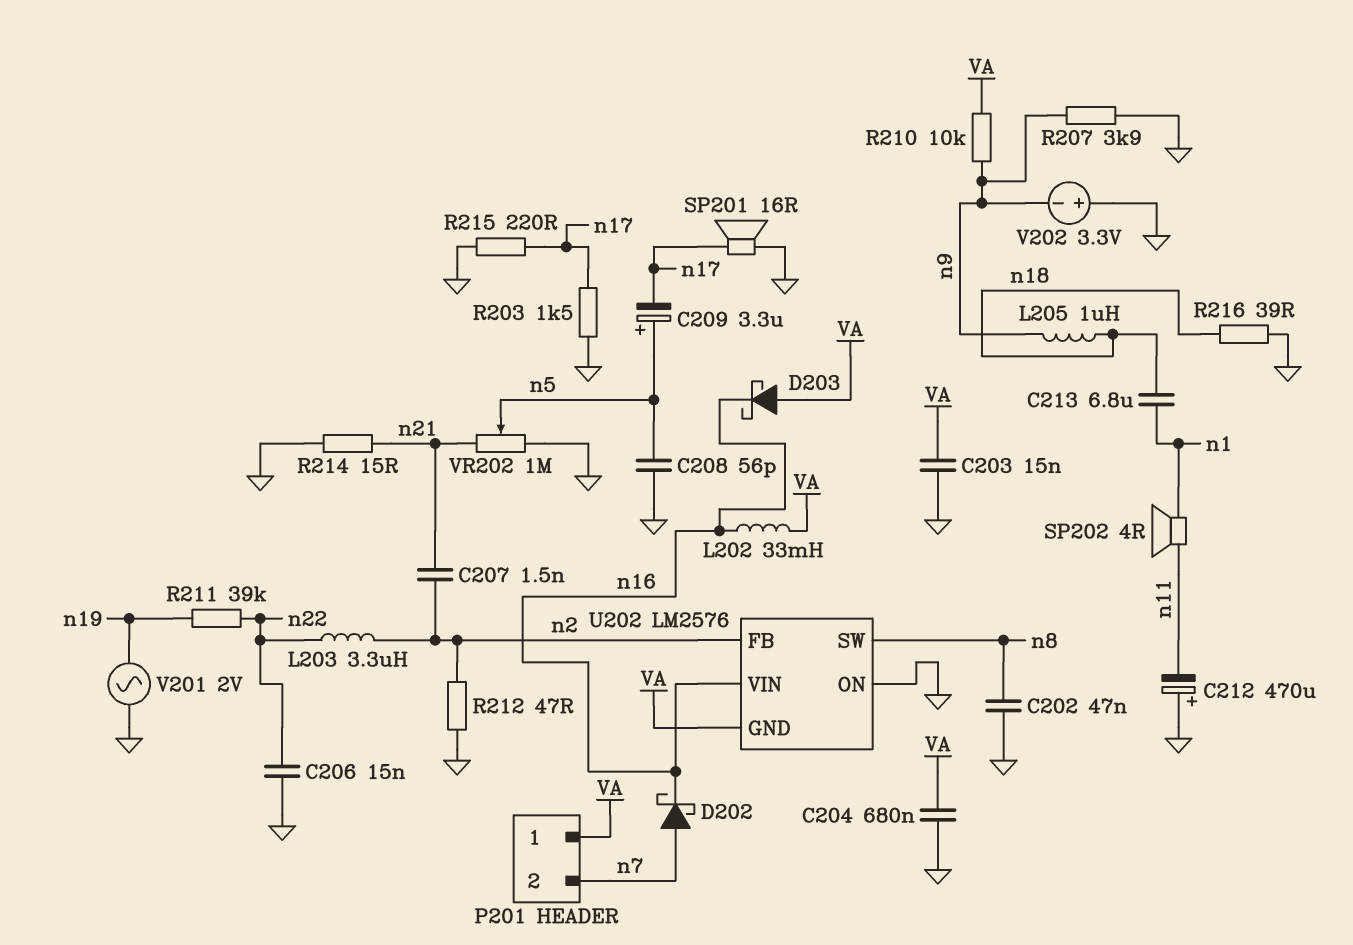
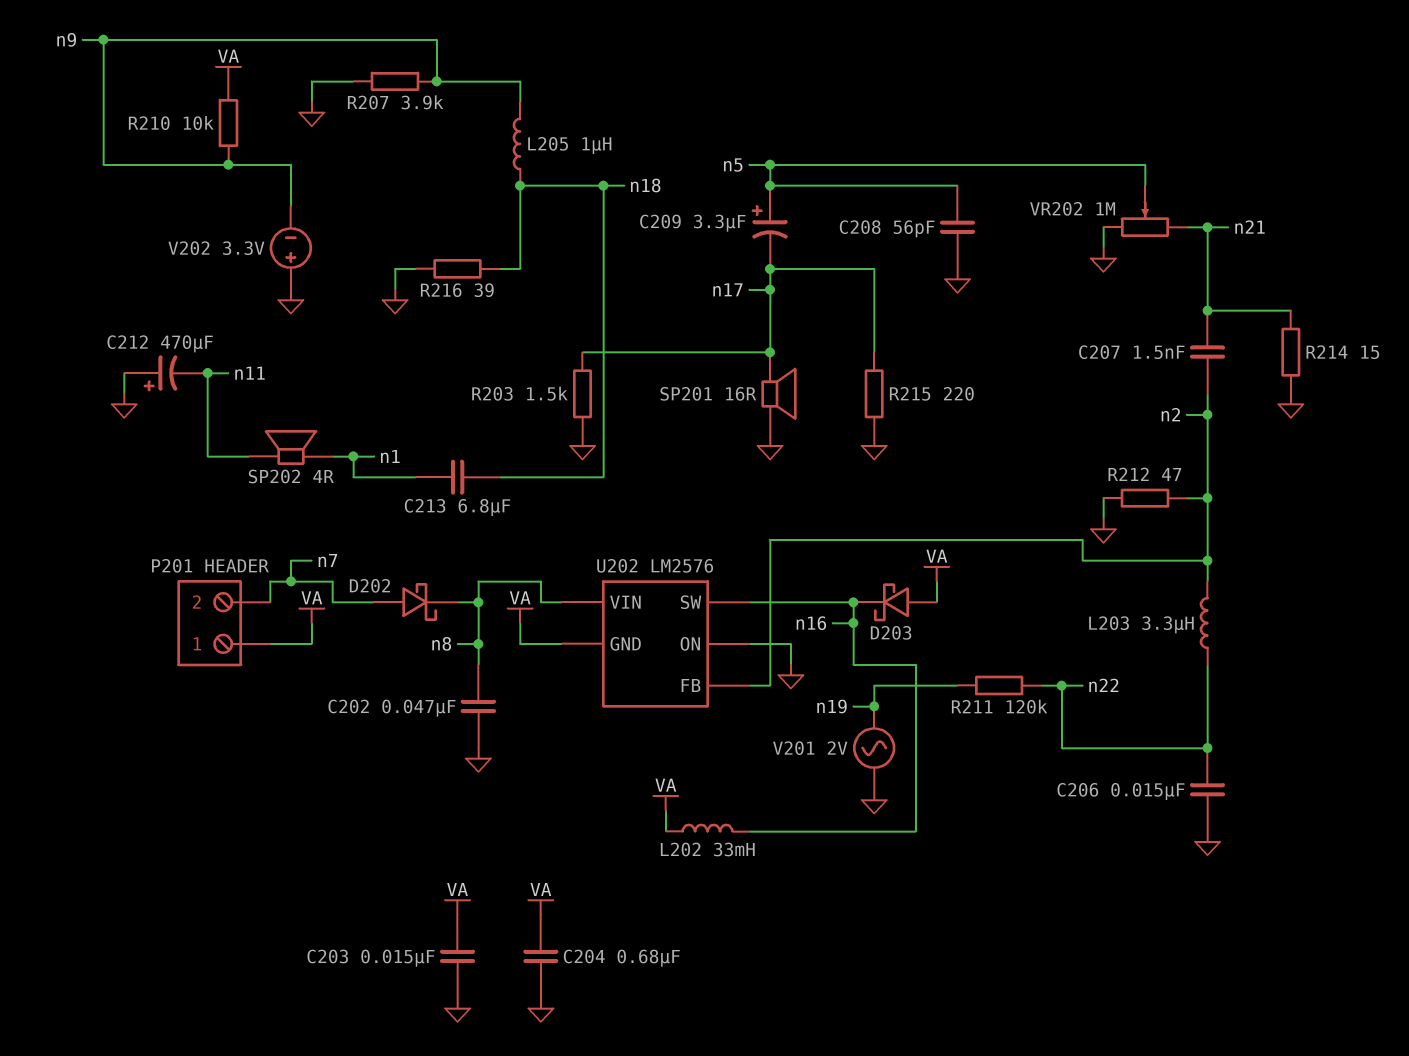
D202: schottky (A n7, K n16) -> schottky (A n7, K n8)
R211: 39k (n19, n22) -> 120k (n19, n22)
U202 pin SW: n8 -> n16
U202 pin VIN: n16 -> n8

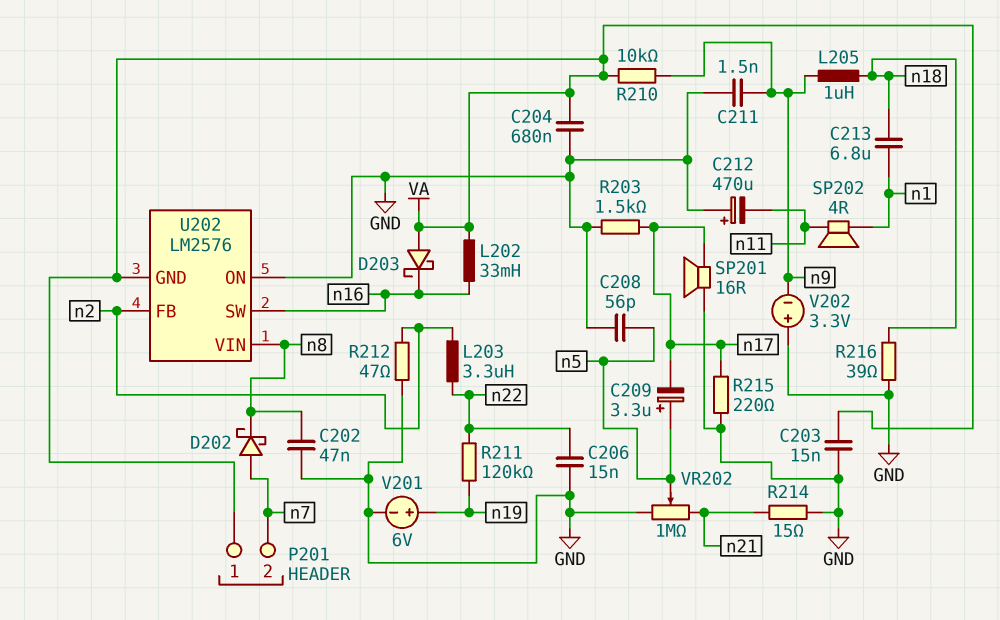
C207: 1.5nF (n2, n21) -> none
C211: none -> 1.5nF (GND, n9)
R207: 3.9k (GND, n9) -> none
V201: AC 2V (GND, n19) -> 6V (plus n19, minus GND)

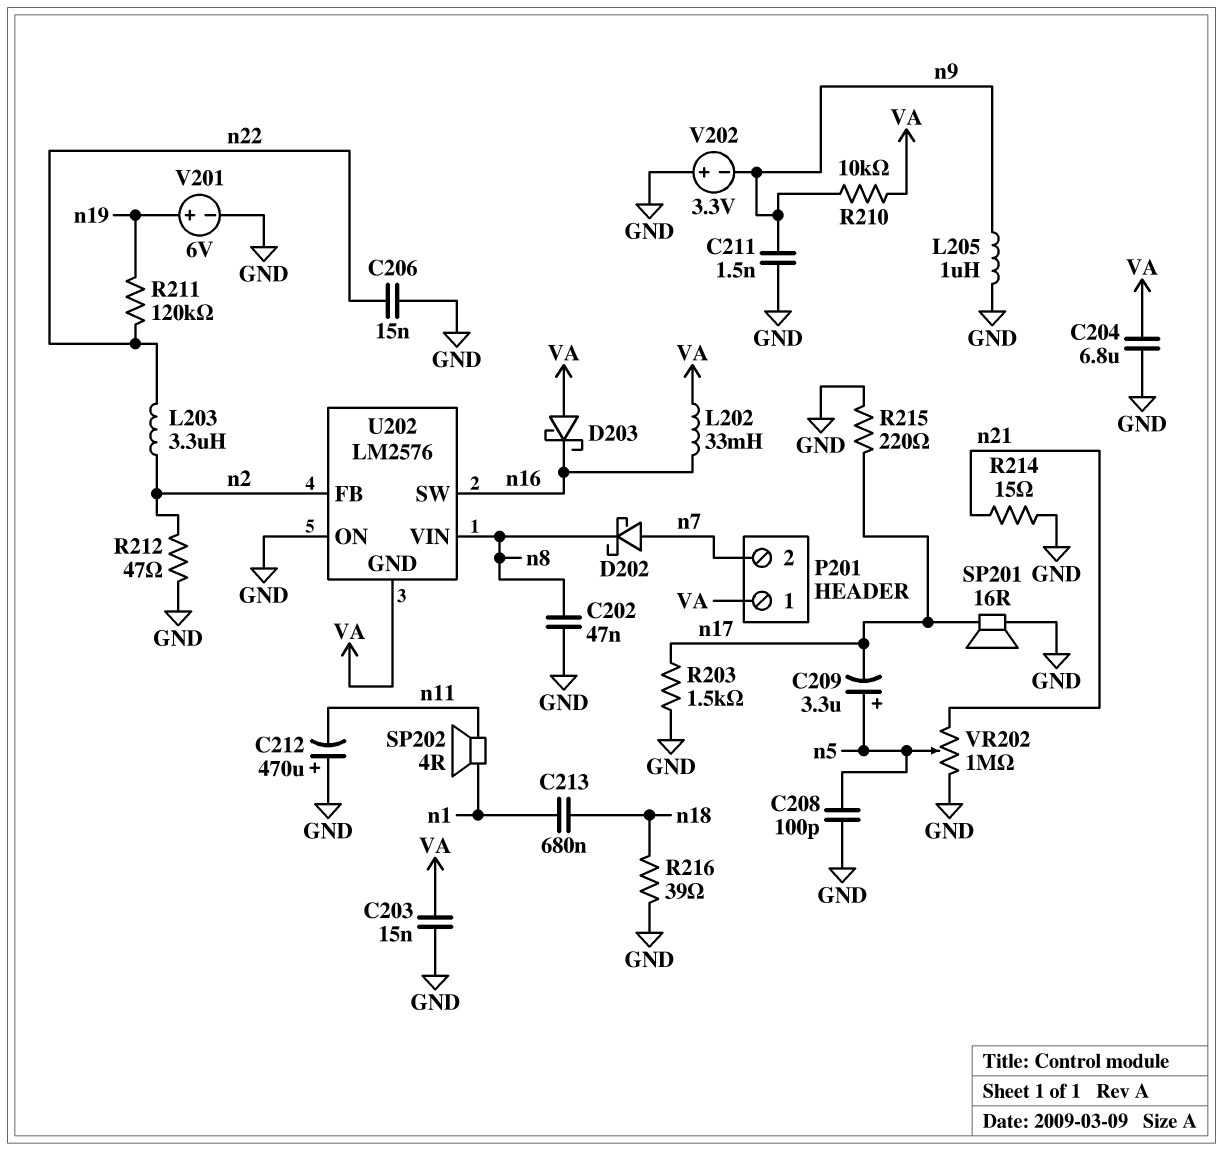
C204: 680nF (GND, VA) -> 6.8uF (GND, VA)
C208: 56pF (GND, n5) -> 100pF (GND, n5)
C213: 6.8uF (n1, n18) -> 680nF (n1, n18)
L205: 1uH (n9, n18) -> 1uH (GND, n9)

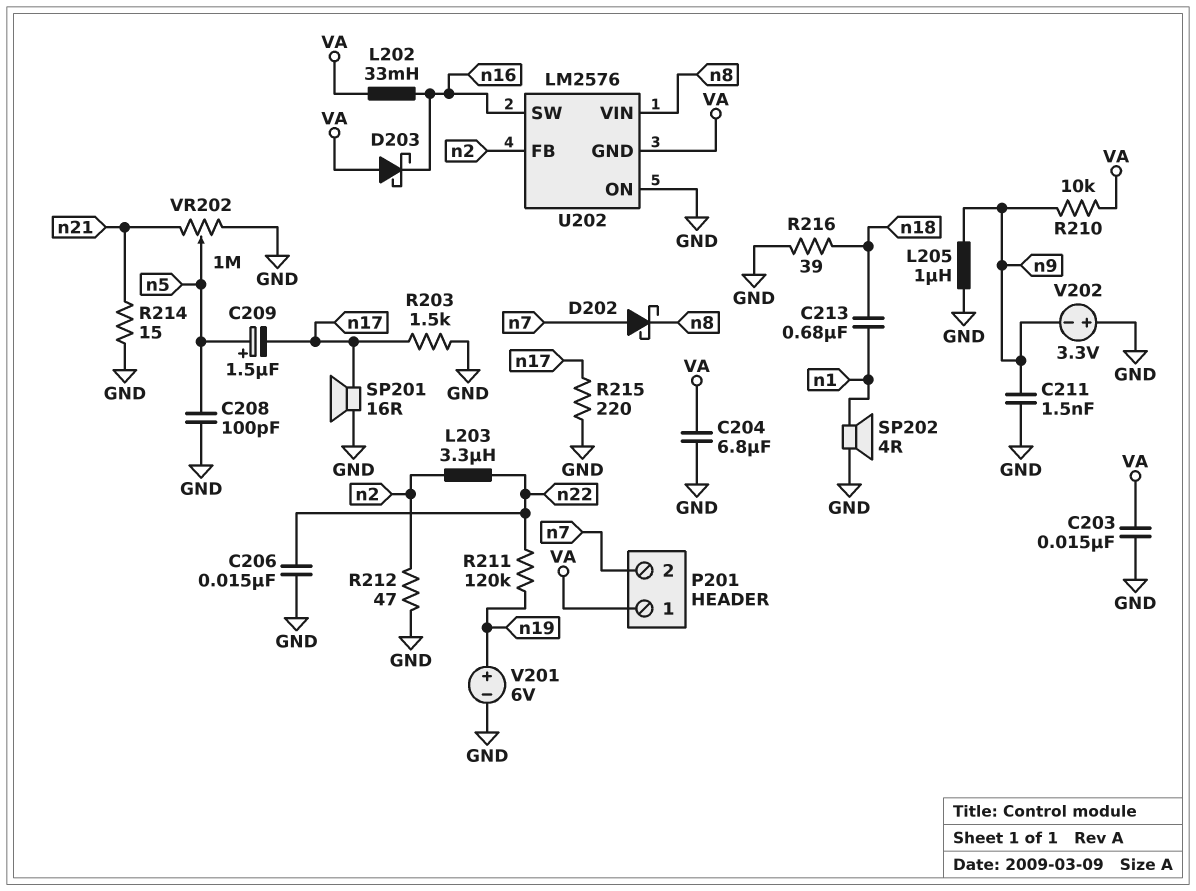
C202: 47nF (GND, n8) -> none
C209: 3.3uF (plus n5, minus n17) -> 1.5uF (plus n5, minus n17)
C212: 470uF (plus GND, minus n11) -> none
SP202: speaker 4R (n1, n11) -> speaker 4R (GND, n1)

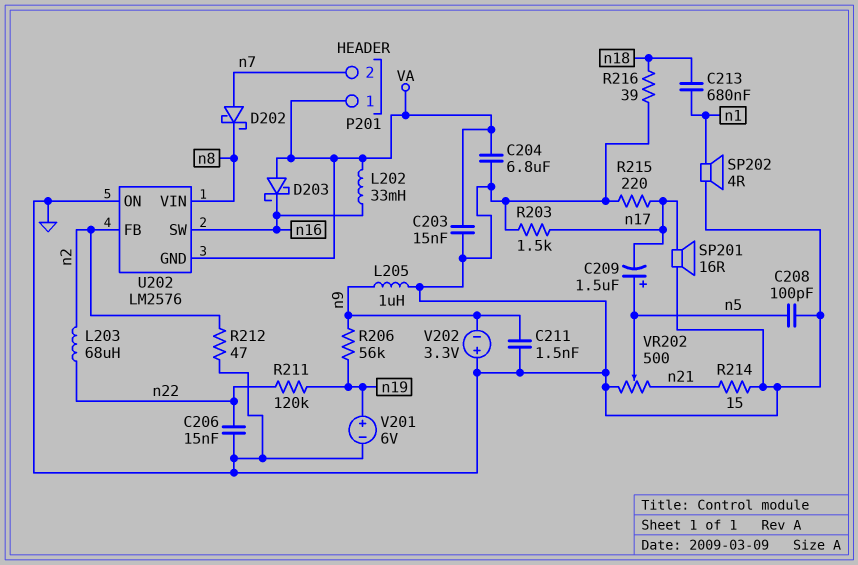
L203: 3.3uH (n2, n22) -> 68uH (n2, n22)
R206: none -> 56k (n9, n19)
R210: 10k (VA, n9) -> none
VR202: 1M (GND, n21, wiper n5) -> 500 (GND, n21, wiper n5)

